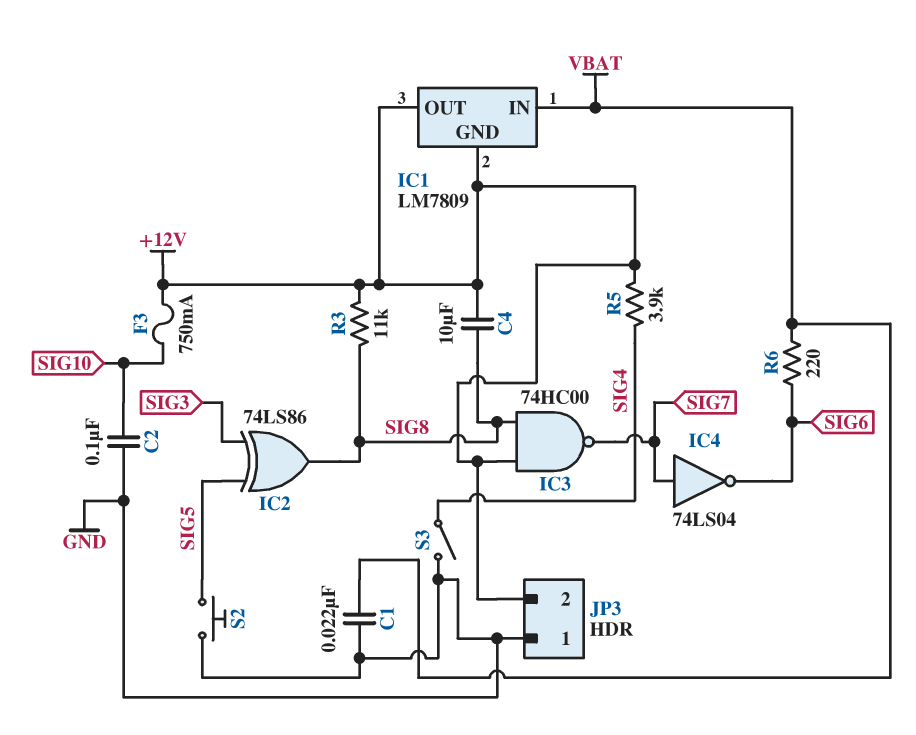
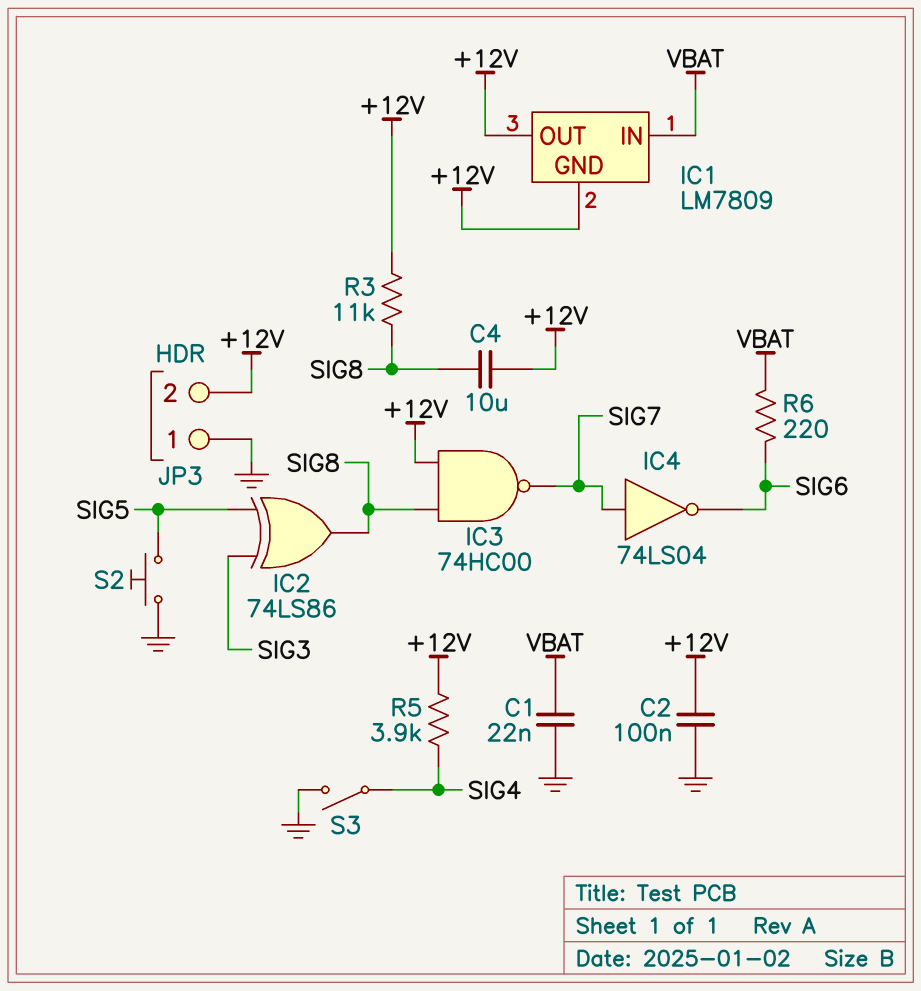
C2: 100nF (GND, SIG10) -> 100nF (+12V, GND)
F3: 750mA (+12V, SIG10) -> none

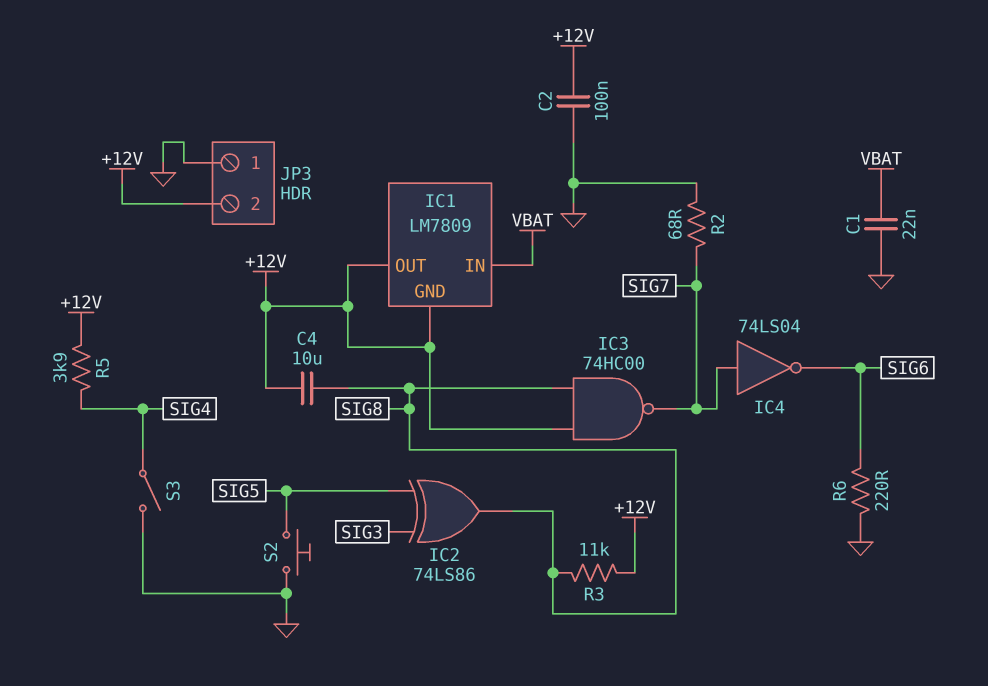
R2: none -> 68 (GND, SIG7)
R6: 220 (SIG6, VBAT) -> 220 (GND, SIG6)

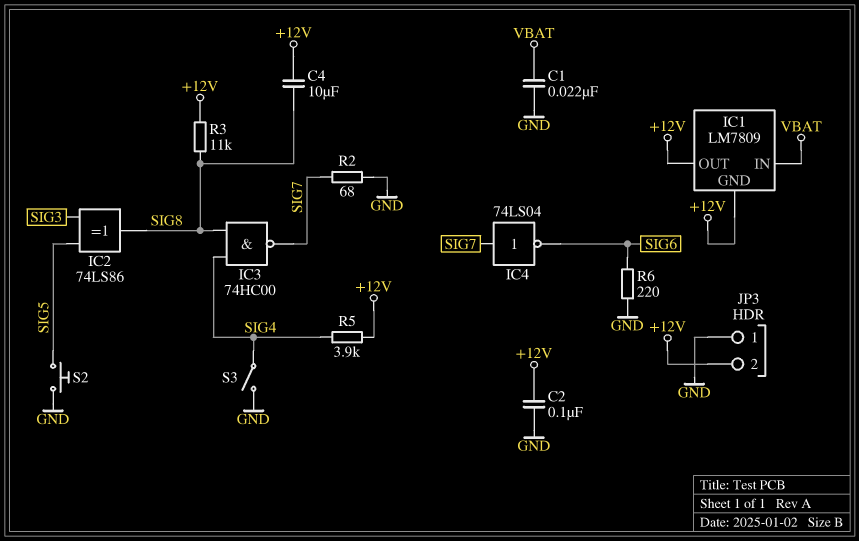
IC3: NAND 74HC00 (in +12V, in SIG8, out SIG7) -> NAND 74HC00 (in SIG4, in SIG8, out SIG7)

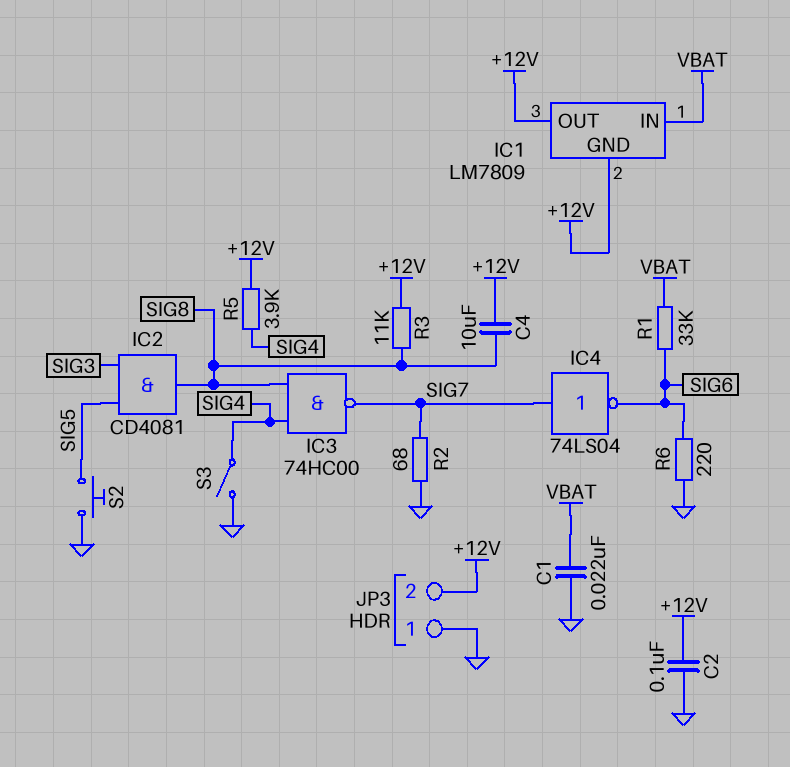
IC2: XOR 74LS86 (in SIG3, in SIG5, out SIG8) -> AND CD4081 (in SIG3, in SIG5, out SIG8)
R1: none -> 33k (SIG6, VBAT)

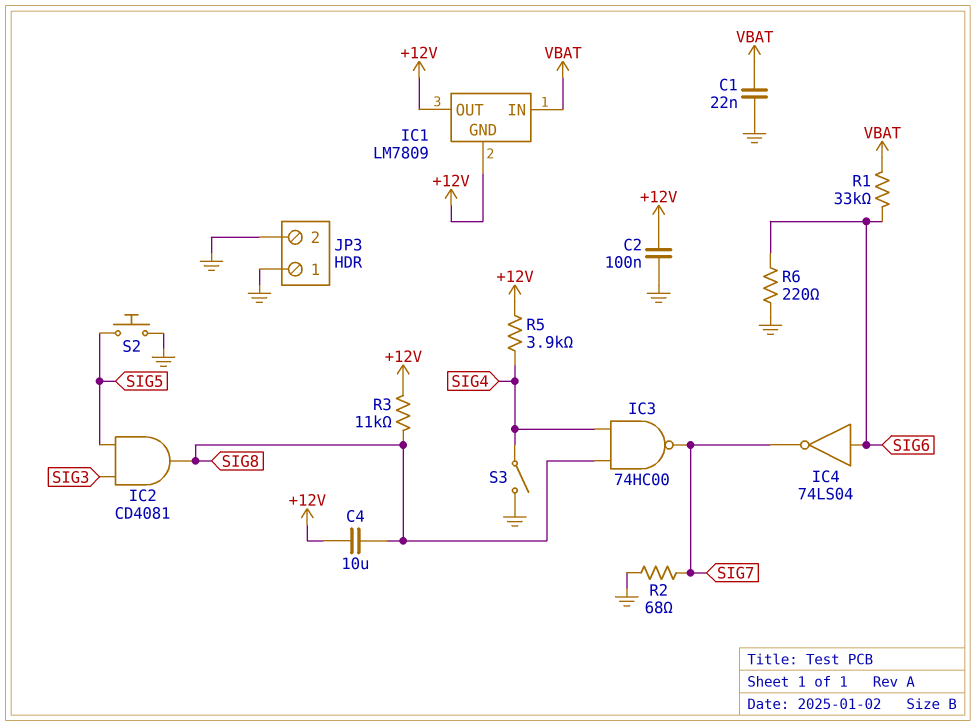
IC4: NOT 74LS04 (in SIG7, out SIG6) -> NOT 74LS04 (in SIG6, out SIG7)
JP3 pin 2: +12V -> GND

